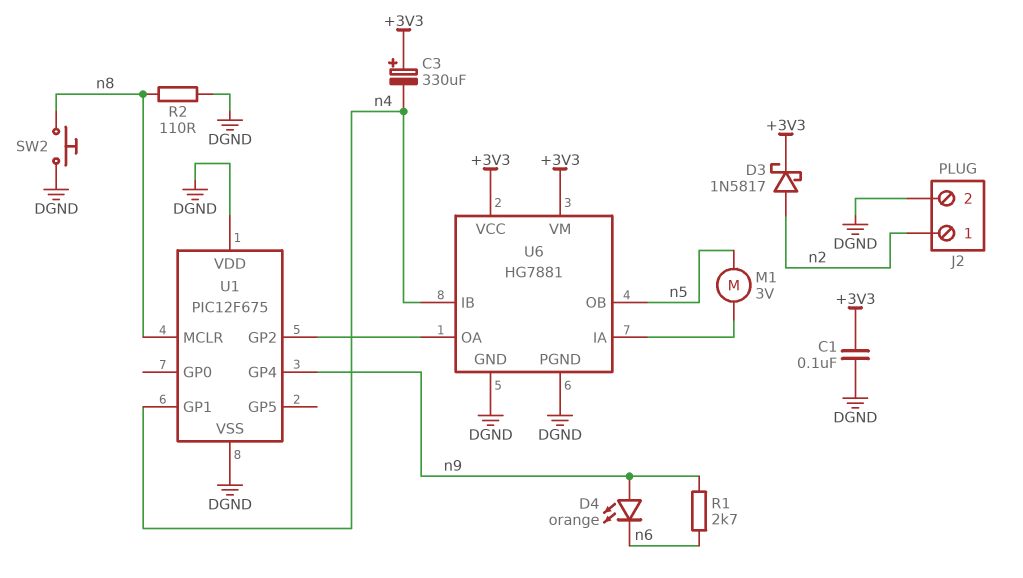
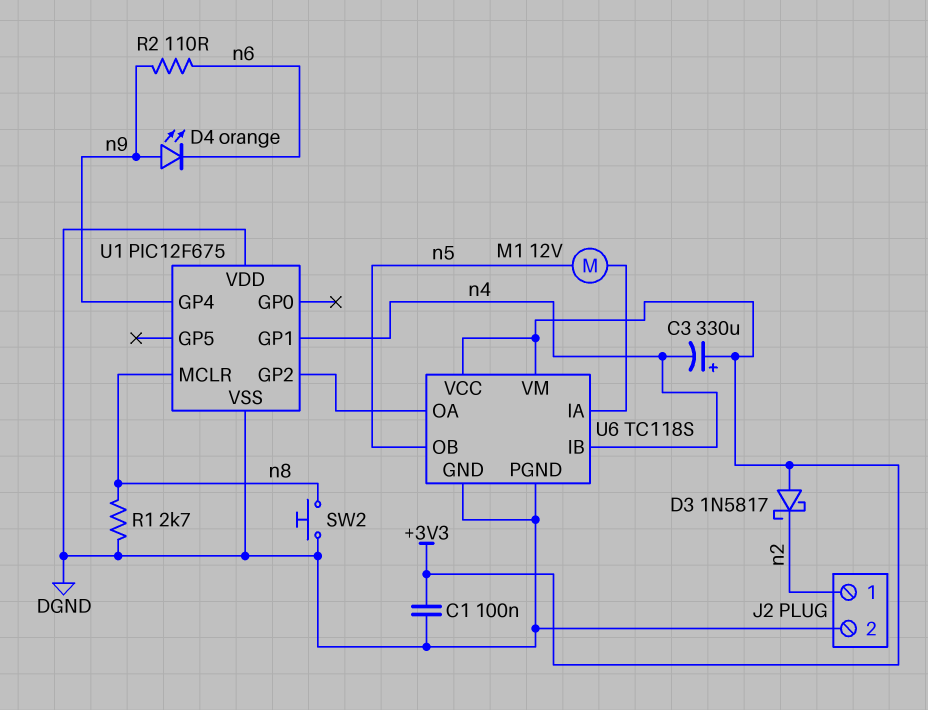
D3: schottky 1N5817 (A n2, K +3V3) -> schottky 1N5817 (A +3V3, K n2)
M1: motor 3V (U6/IA, n5) -> motor 12V (U6/IA, n5)
R1: 2.7k (n6, n9) -> 2.7k (DGND, n8)
R2: 110 (DGND, n8) -> 110 (n6, n9)
U6: HG7881 -> TC118S

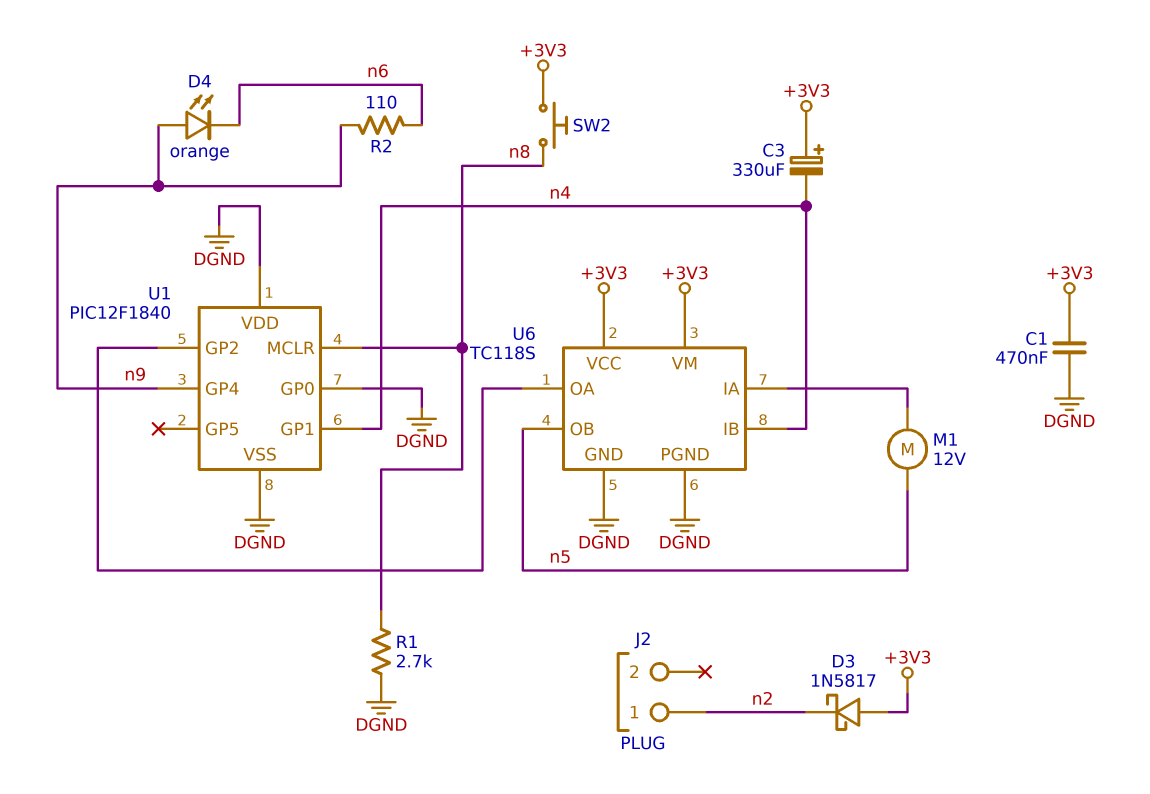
C1: 100nF (+3V3, DGND) -> 470nF (+3V3, DGND)
J2 pin 2: DGND -> none
SW2: button (DGND, n8) -> button (+3V3, n8)
U1: PIC12F675 -> PIC12F1840
U1 pin GP0: none -> DGND

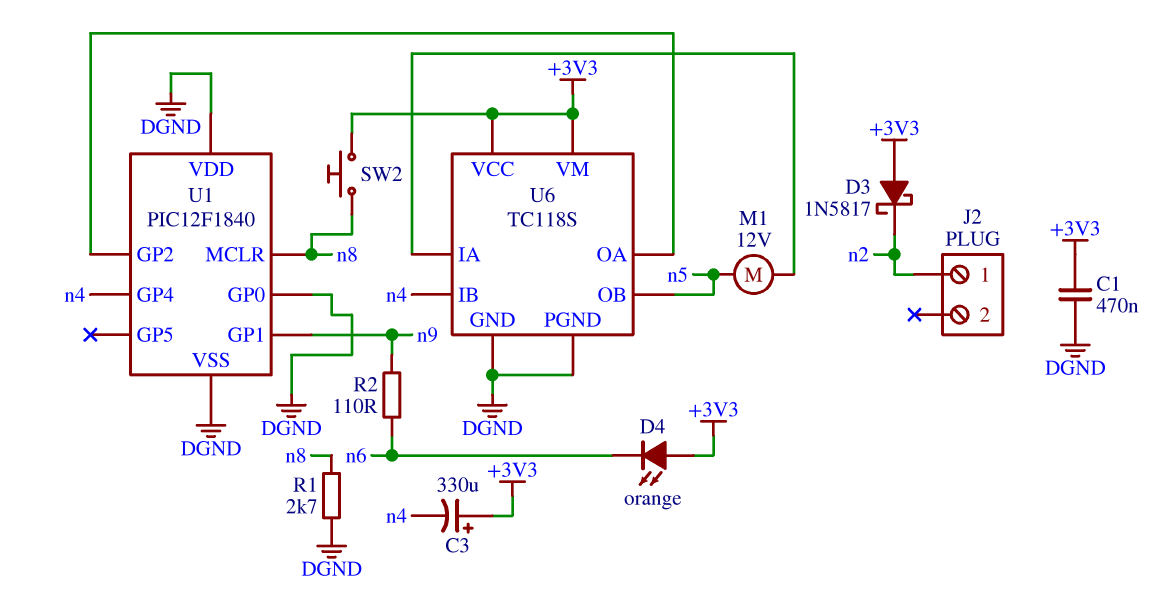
D4: LED orange (A n9, K n6) -> LED orange (A +3V3, K n6)
U1 pin GP1: n4 -> n9
U1 pin GP4: n9 -> n4

